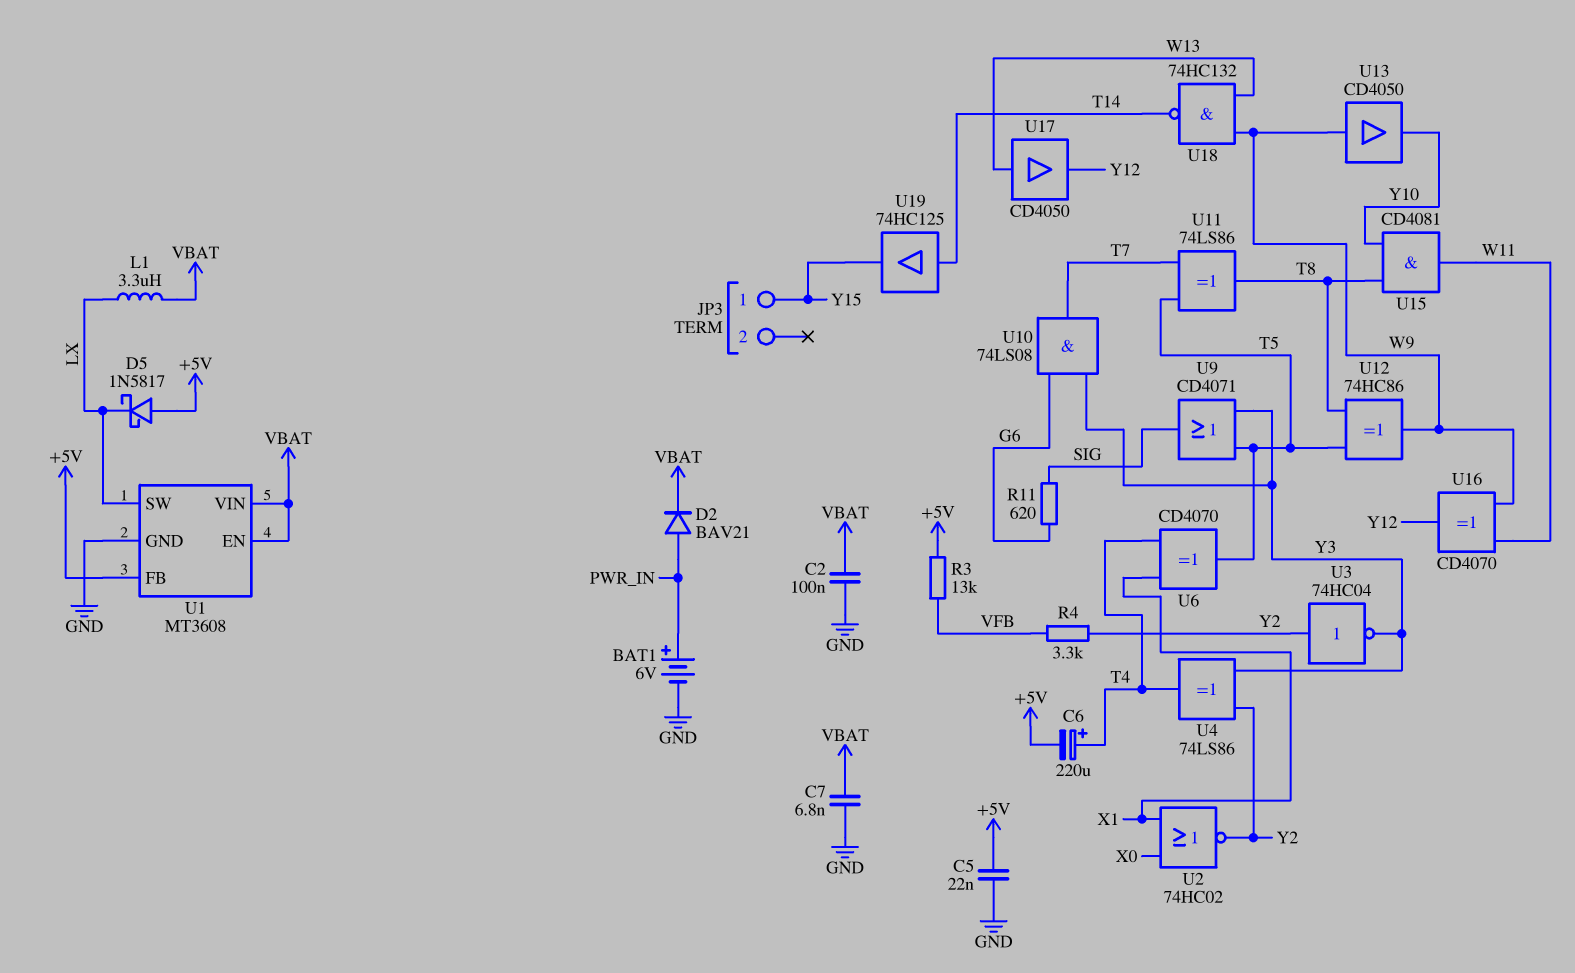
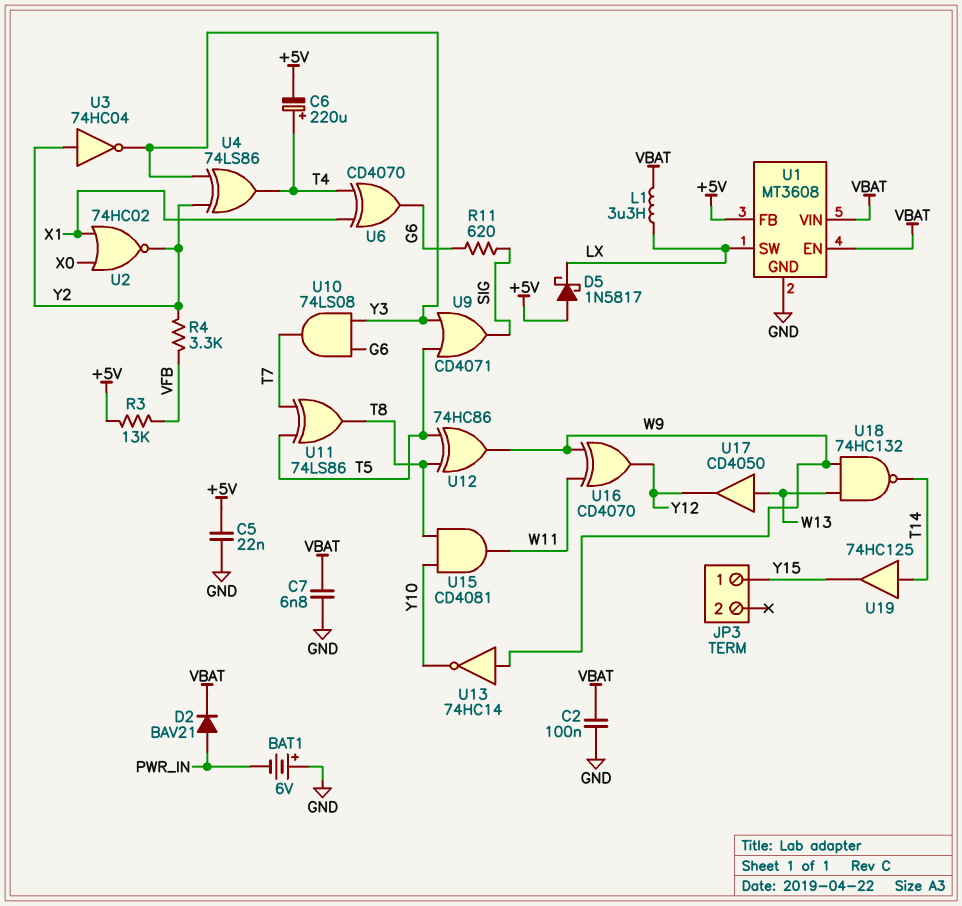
BAT1: 6V (plus PWR_IN, minus GND) -> 6V (plus GND, minus PWR_IN)
U6: XOR CD4070 (in T4, in X1, out T5) -> XOR CD4070 (in T4, in X1, out G6)
U13: buffer CD4050 (in W9, out Y10) -> NOT 74HC14 (in W9, out Y10)

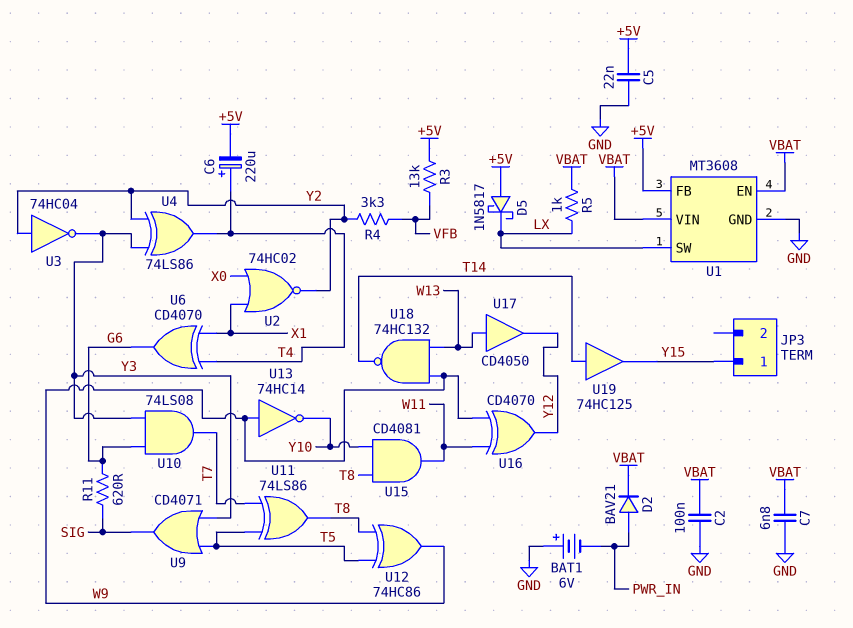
L1: 3.3uH (LX, VBAT) -> none
R5: none -> 1k (LX, VBAT)

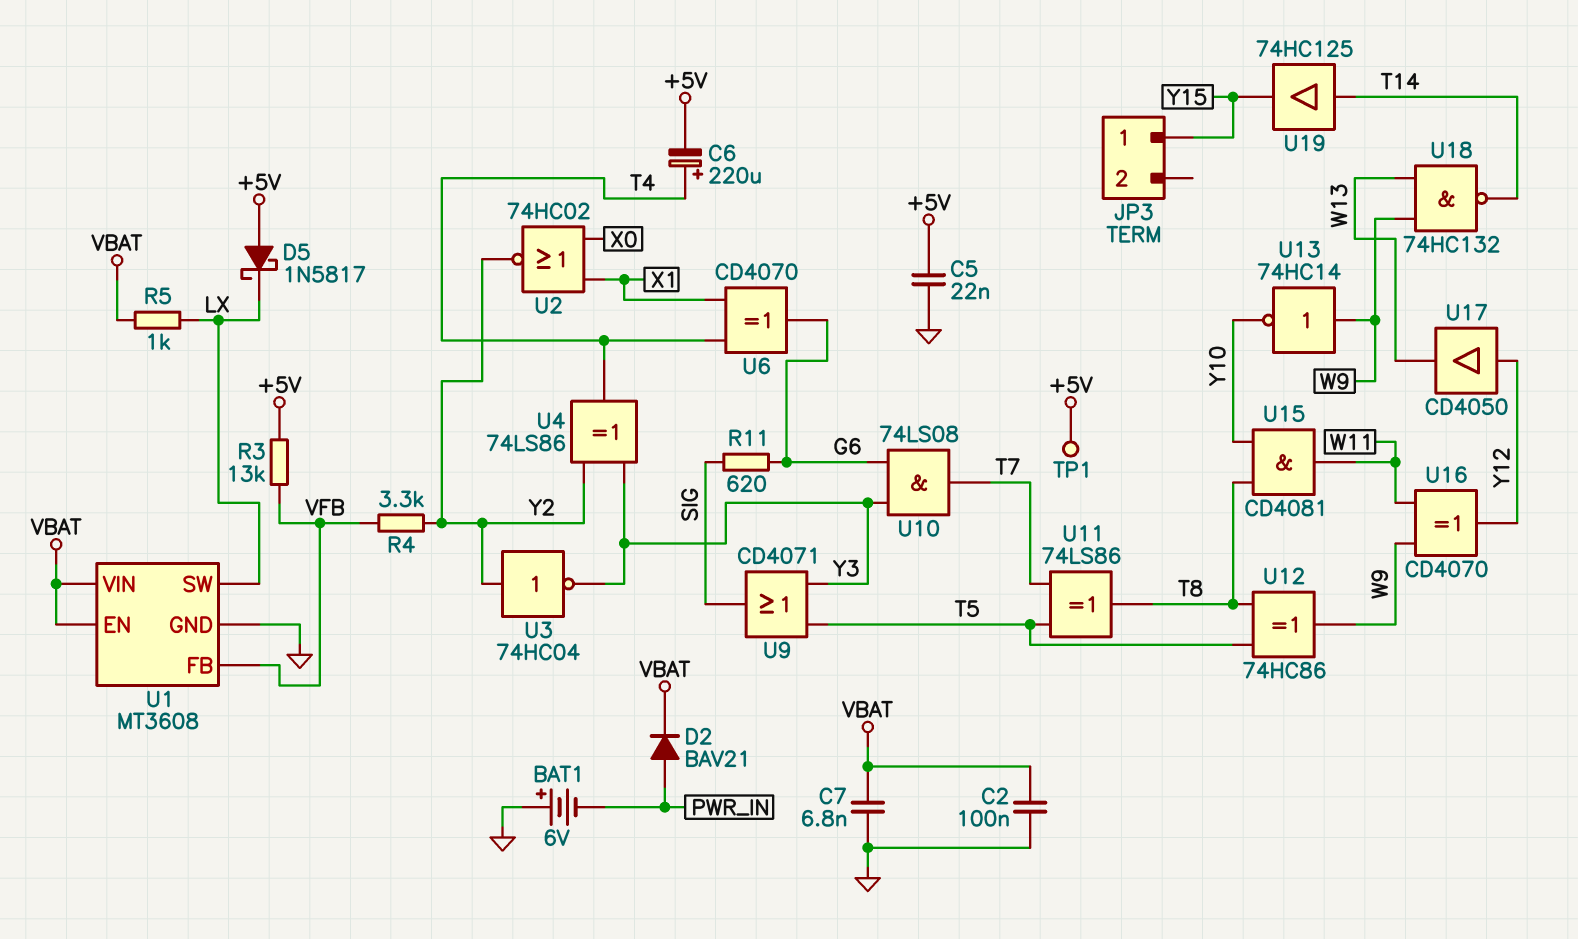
TP1: none -> test point (+5V)
U1 pin FB: +5V -> VFB
U17: buffer CD4050 (in W13, out Y12) -> buffer CD4050 (in Y12, out W13)

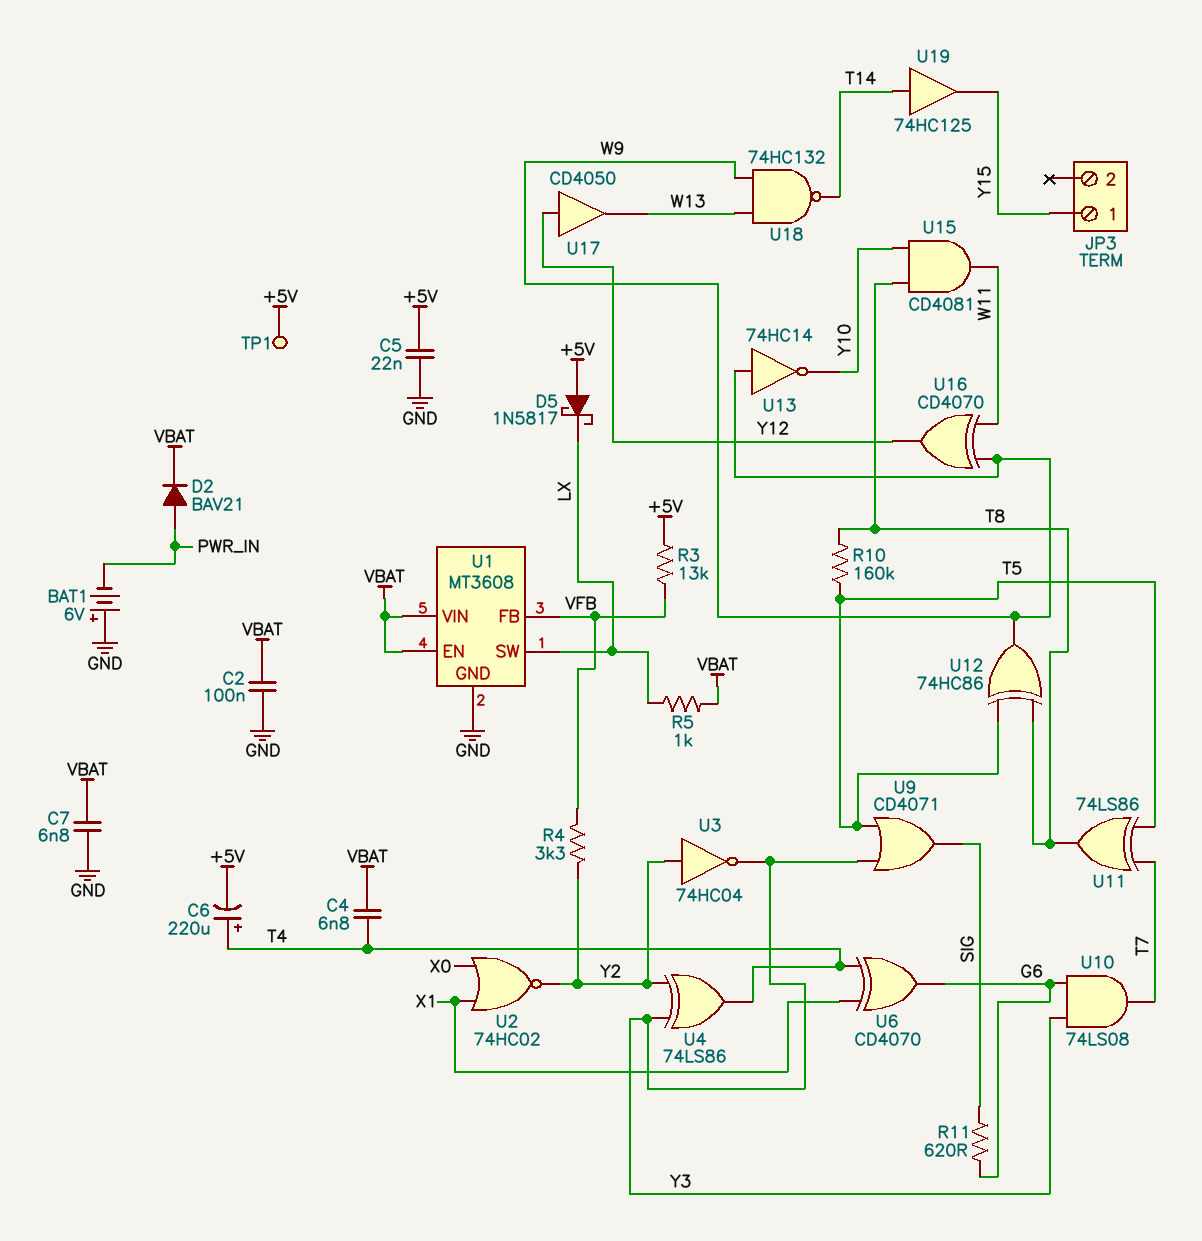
C4: none -> 6.8nF (T4, VBAT)
R10: none -> 160k (T5, T8)

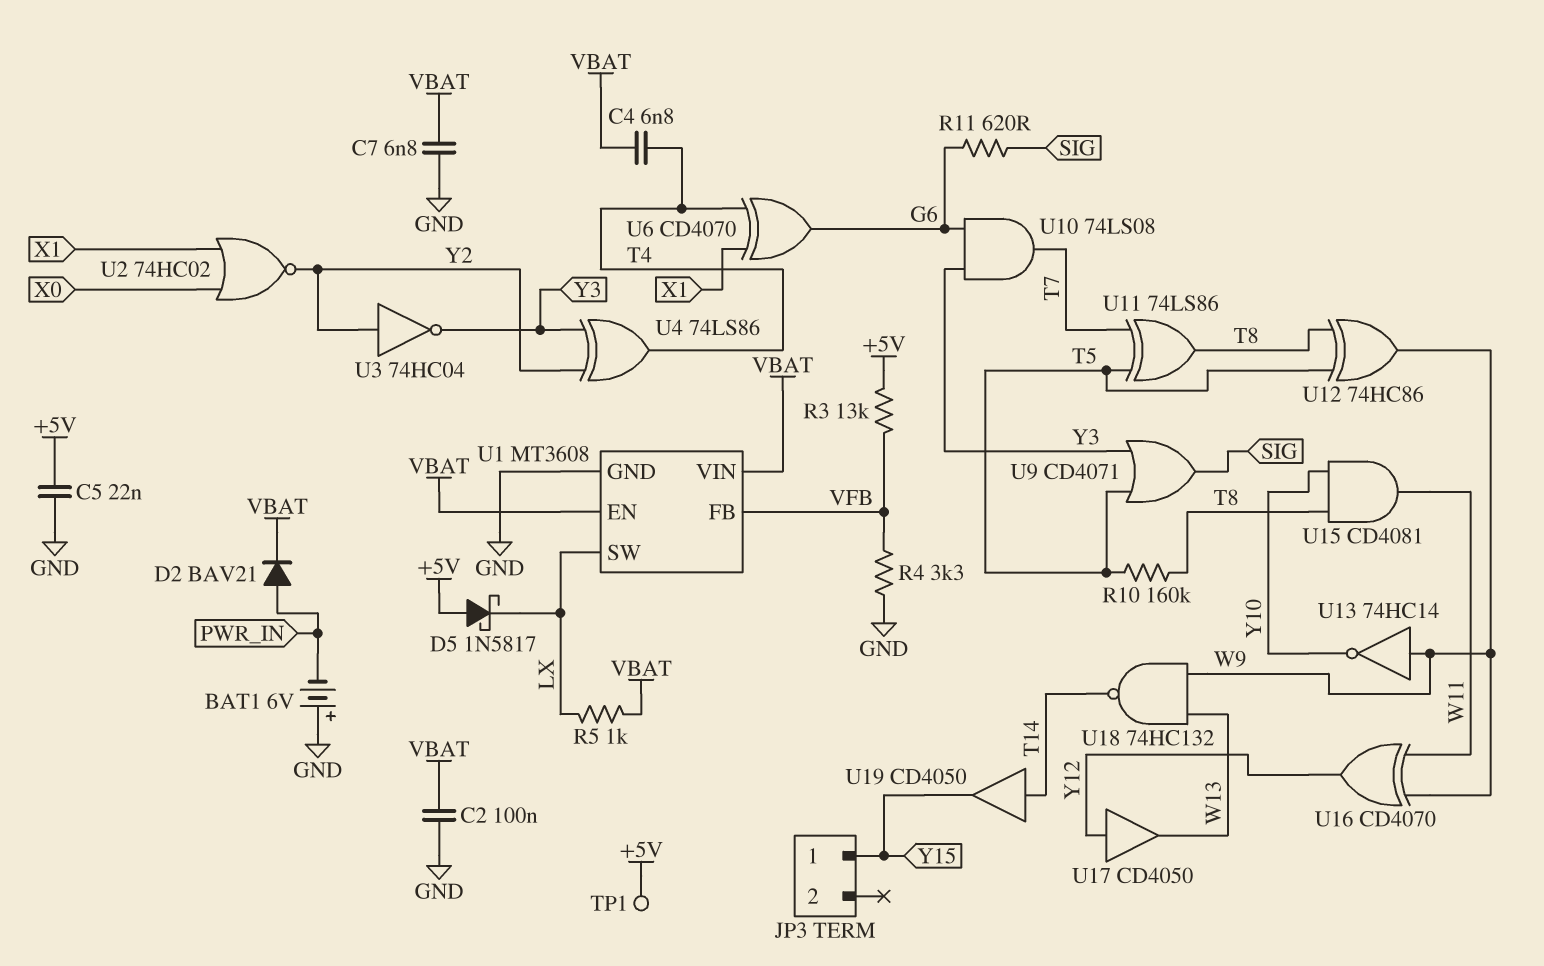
C6: 220uF (plus T4, minus +5V) -> none
R4: 3.3k (VFB, Y2) -> 3.3k (GND, VFB)
U19: buffer 74HC125 (in T14, out Y15) -> buffer CD4050 (in T14, out Y15)

